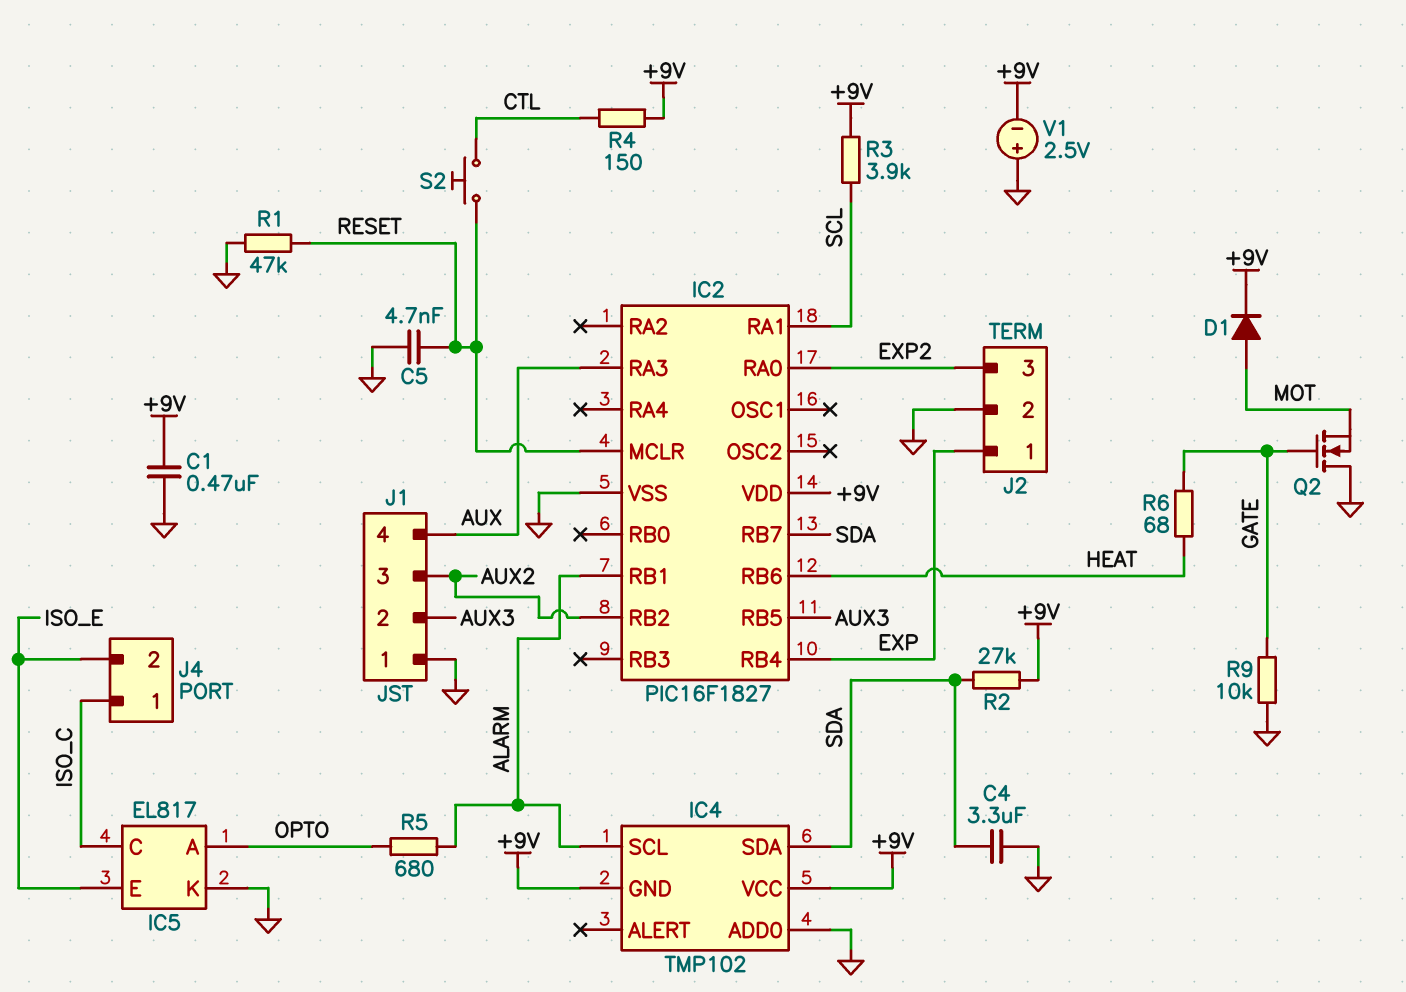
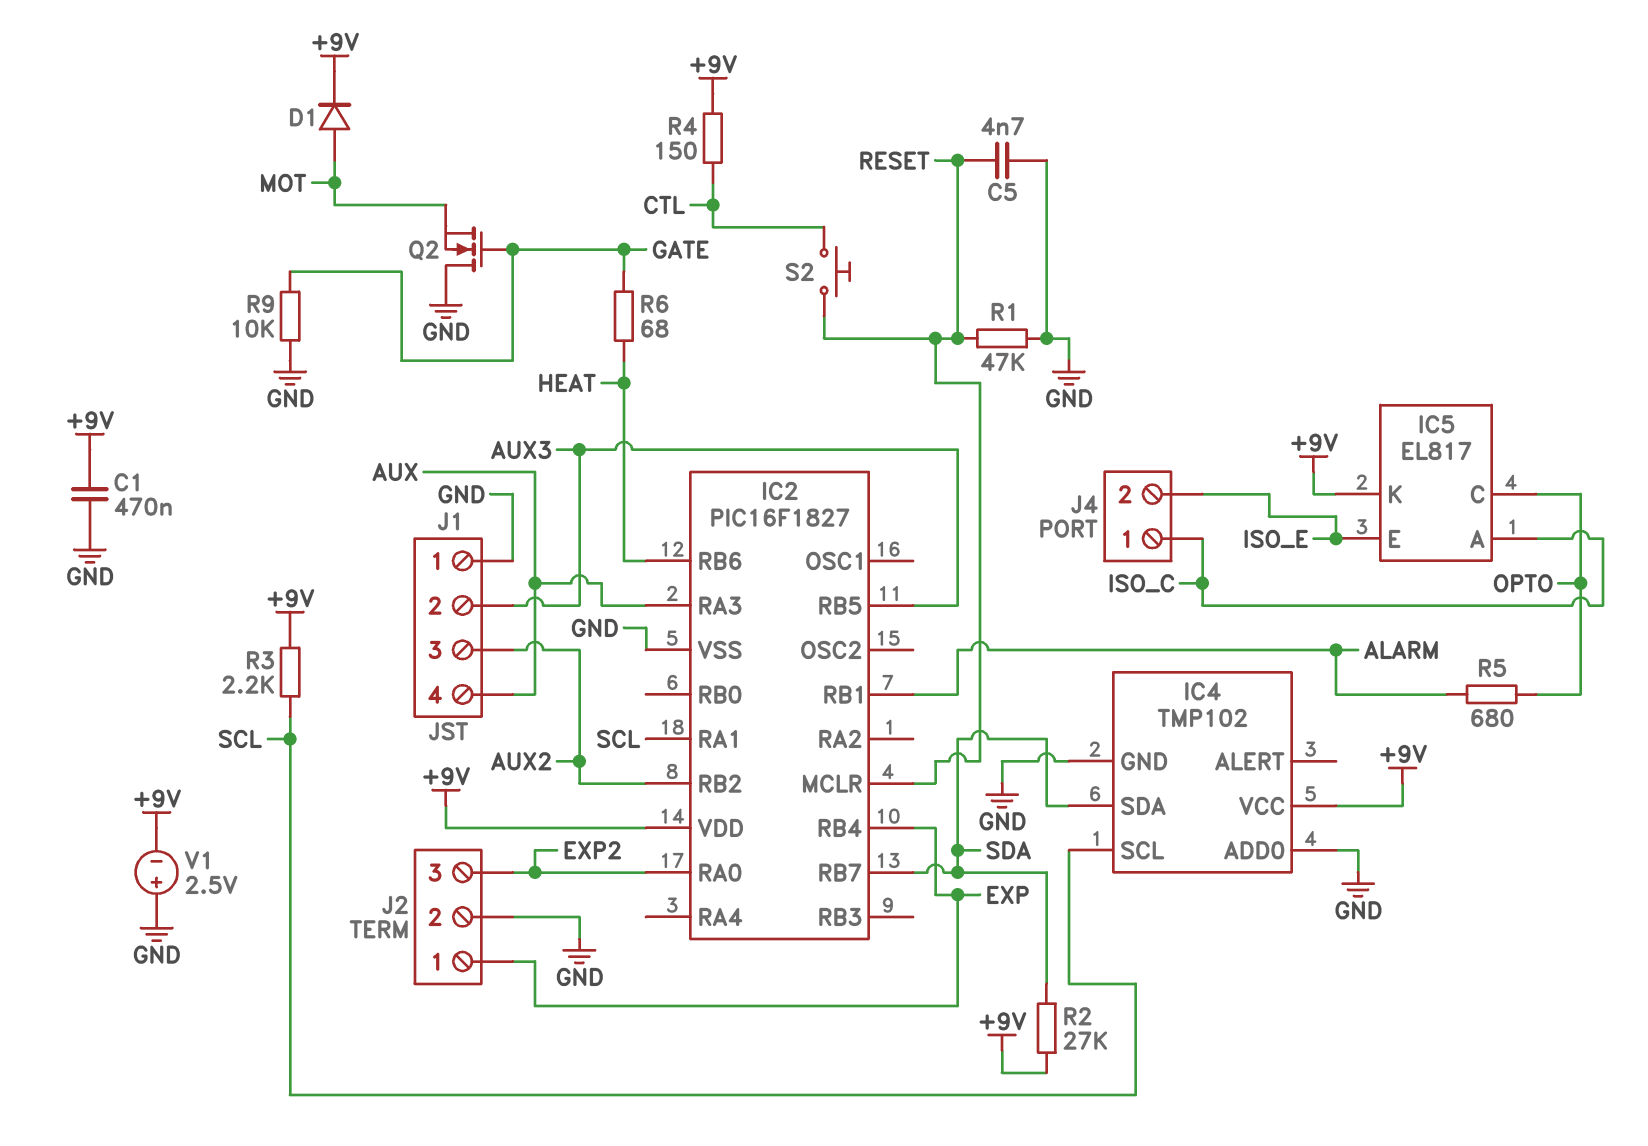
C4: 3.3uF (GND, SDA) -> none
IC4 pin GND: +9V -> GND
IC4 pin SCL: ALARM -> SCL
IC5 pin A: OPTO -> ISO_C
IC5 pin C: ISO_C -> OPTO
IC5 pin K: GND -> +9V
R3: 3.9k (+9V, SCL) -> 2.2k (+9V, SCL)

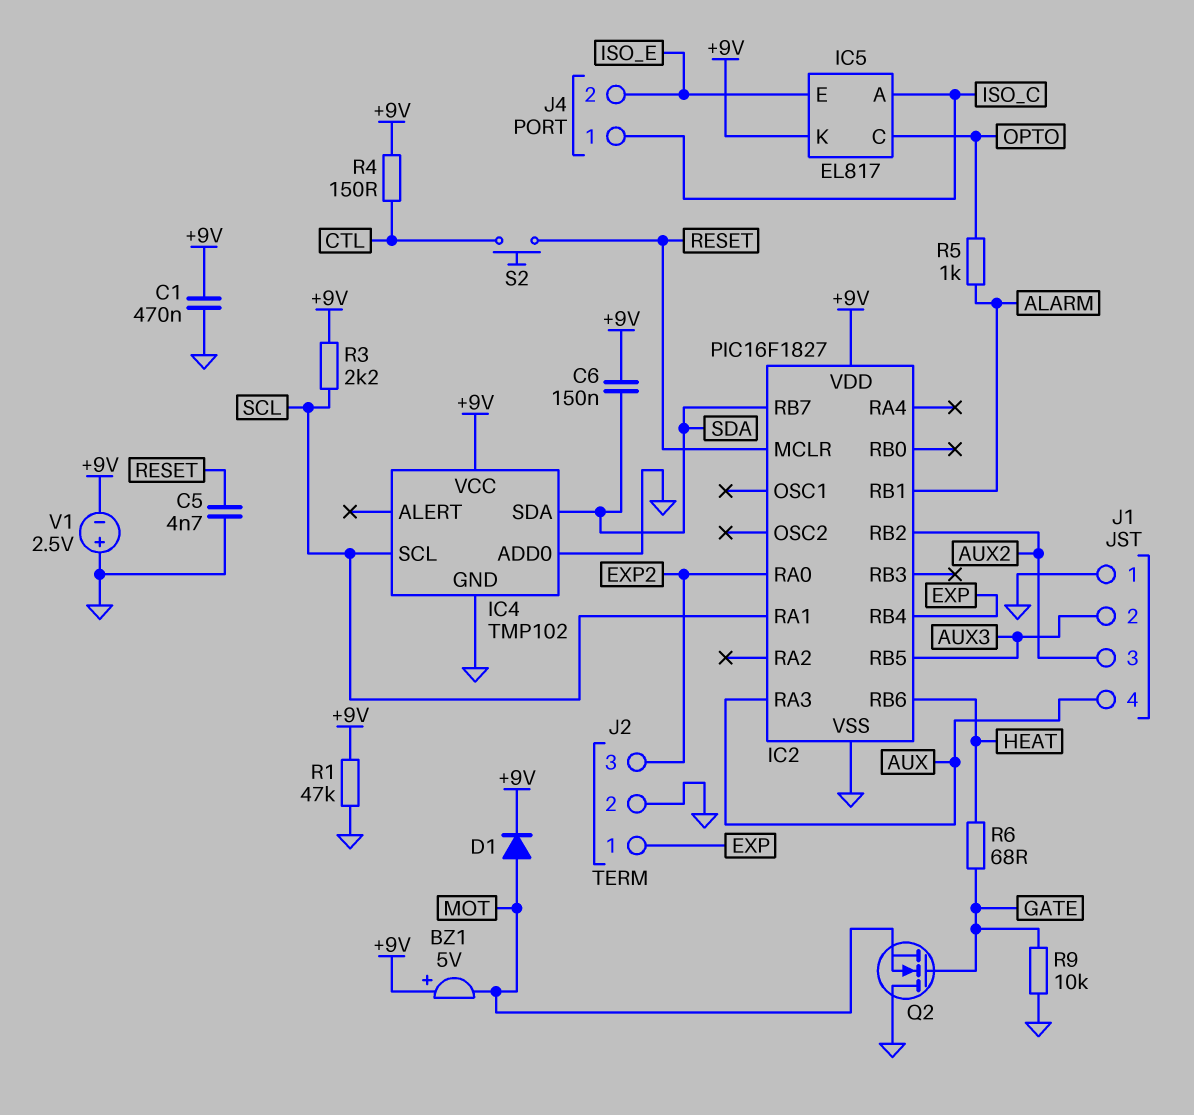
BZ1: none -> buzzer 5V (plus +9V, minus MOT)
C6: none -> 150nF (+9V, SDA)
R1: 47k (GND, RESET) -> 47k (+9V, GND)
R2: 27k (+9V, SDA) -> none
R5: 680 (ALARM, OPTO) -> 1k (ALARM, OPTO)

